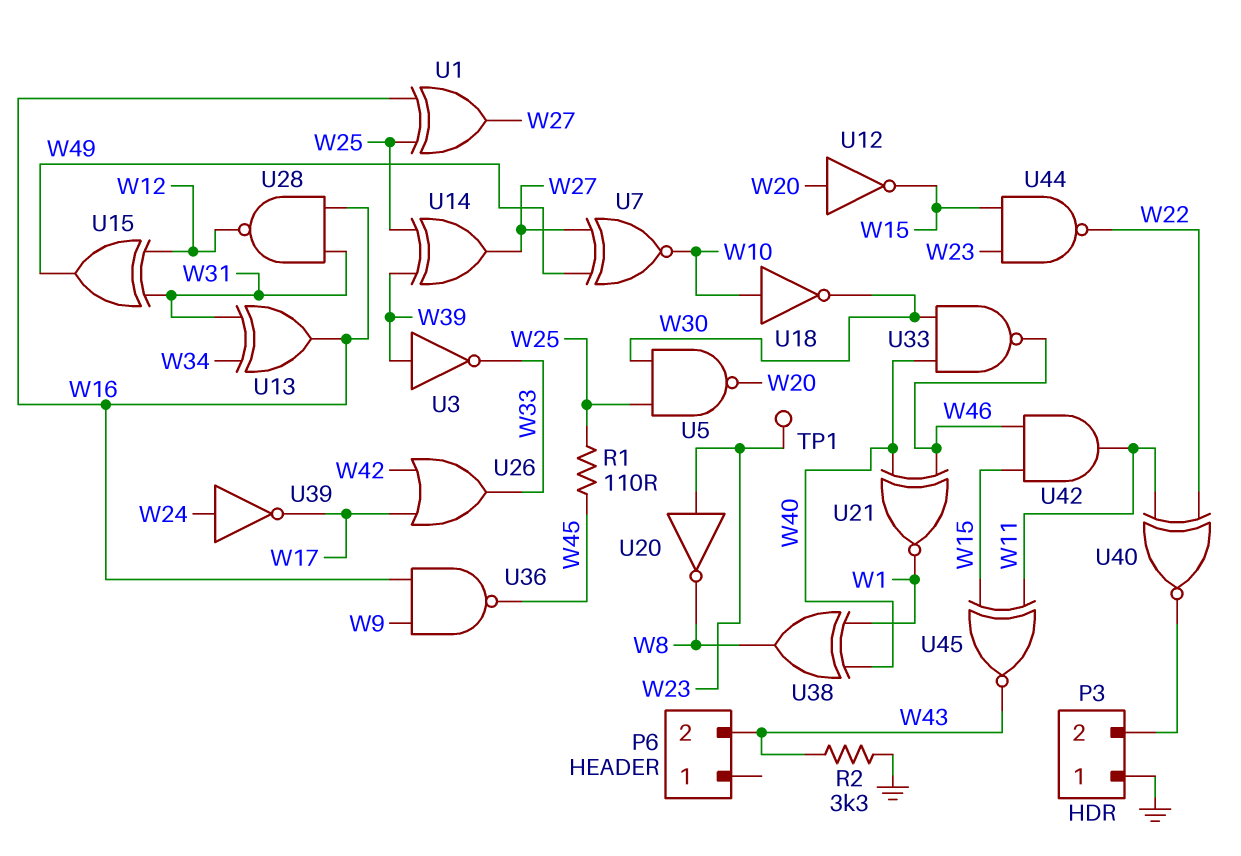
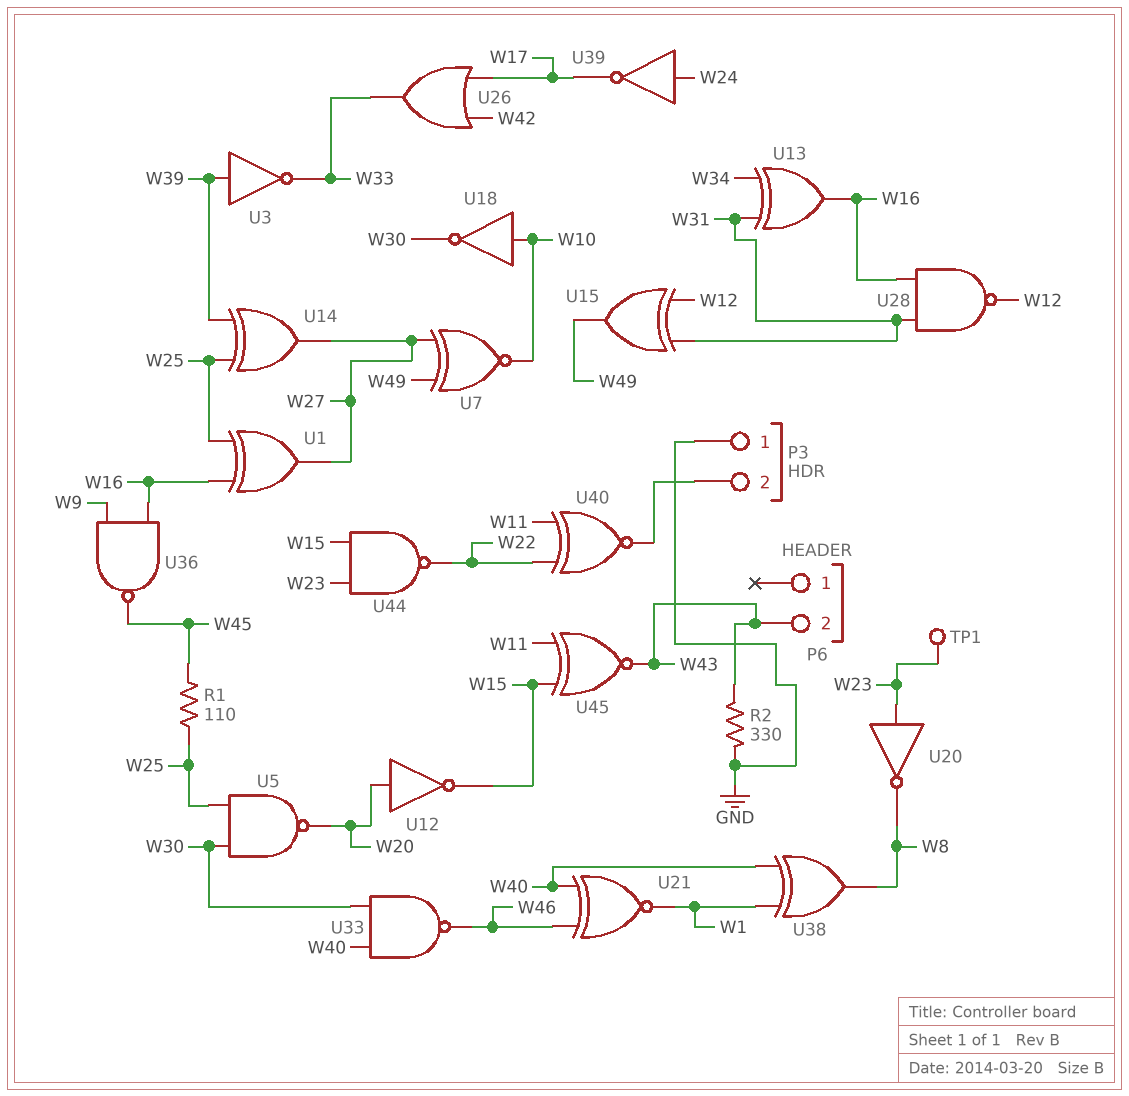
R2: 3.3k (GND, W43) -> 330 (GND, W43)
U42: AND (in W15, in W46, out W11) -> none

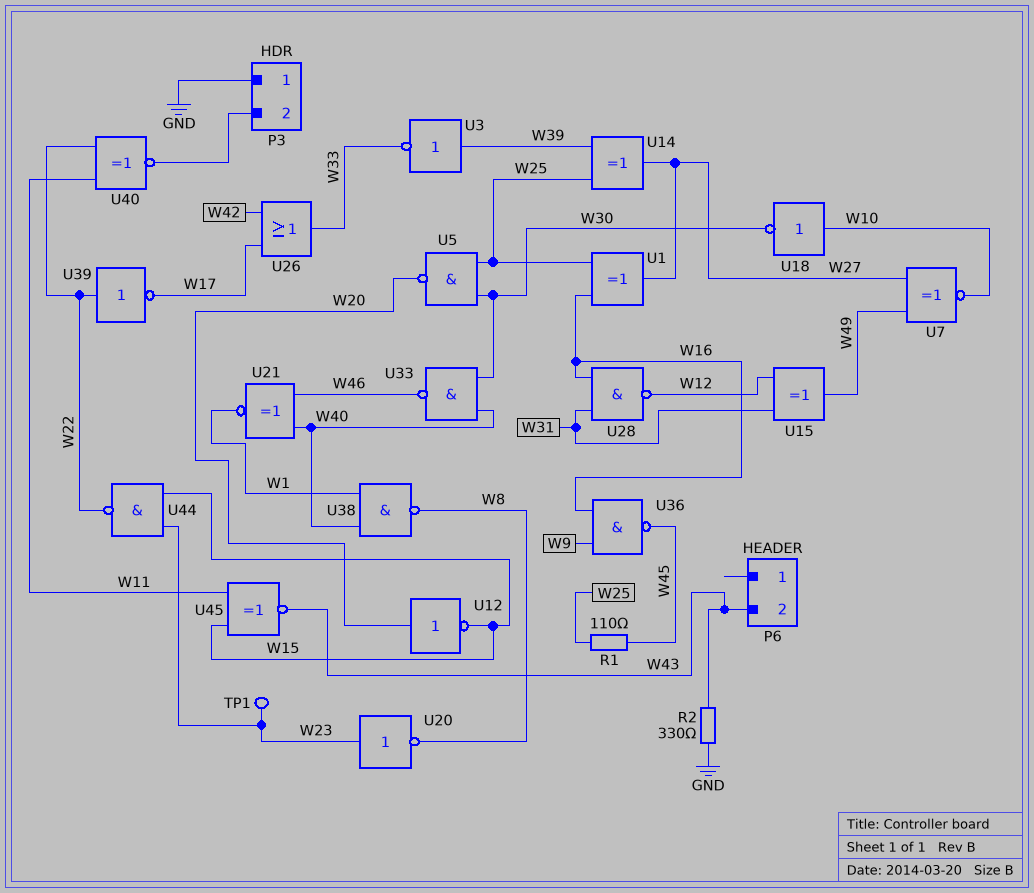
U13: XOR (in W31, in W34, out W16) -> none
U38: XOR (in W1, in W40, out W8) -> NAND (in W1, in W40, out W8)
U39: NOT (in W24, out W17) -> NOT (in W22, out W17)

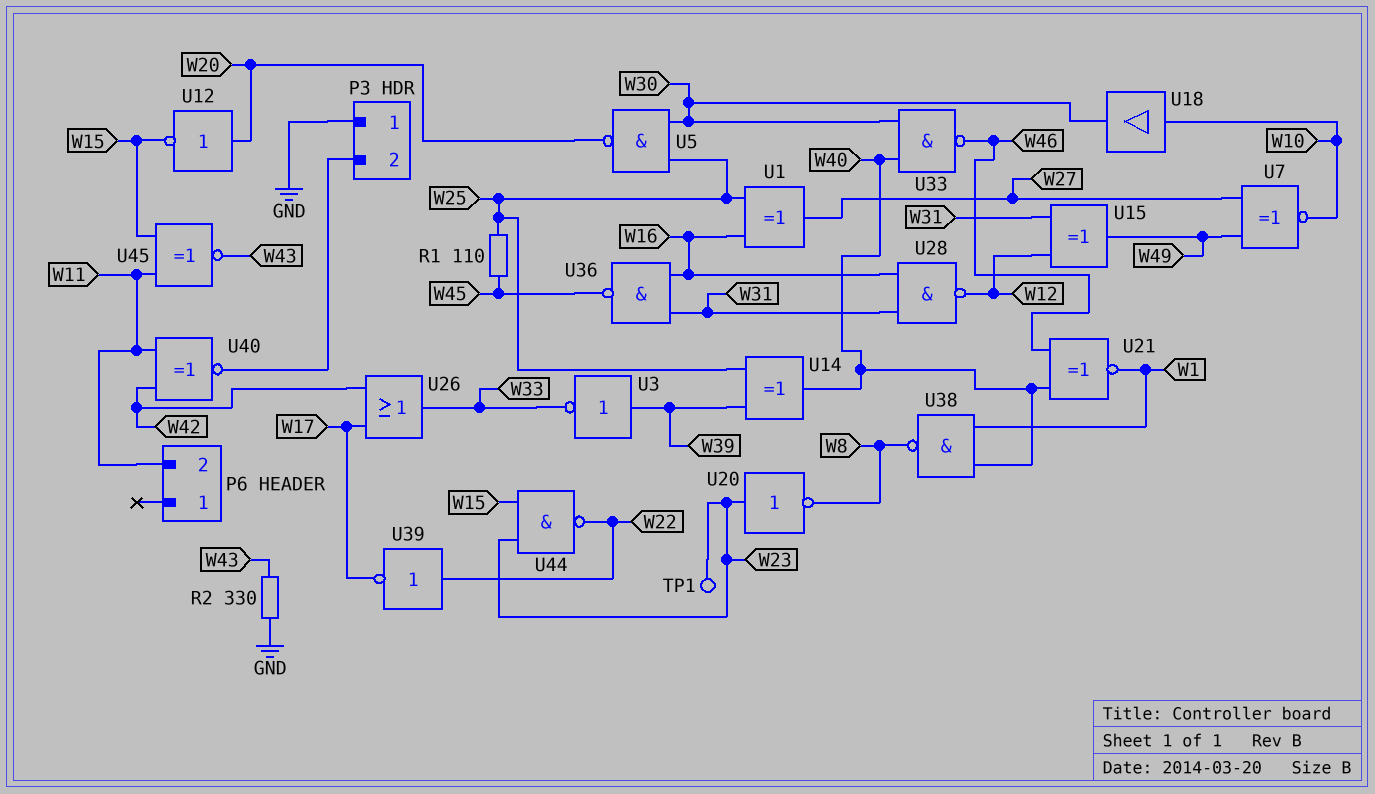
P6 pin 2: W43 -> W11
U14: XOR (in W25, in W39, out W27) -> XOR (in W25, in W39, out W40)
U18: NOT (in W10, out W30) -> buffer (in W10, out W30)
U36: NAND (in W9, in W16, out W45) -> NAND (in W16, in W31, out W45)
U40: XNOR (in W11, in W22, out P3/2) -> XNOR (in W11, in W42, out P3/2)

